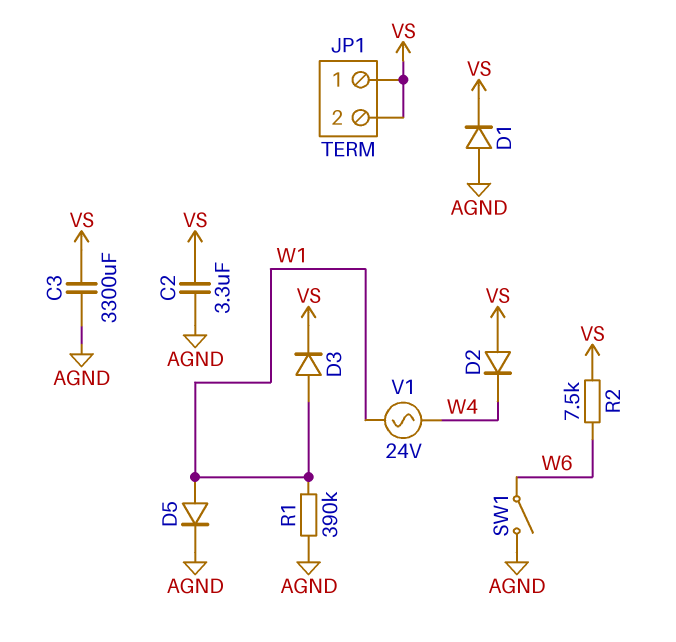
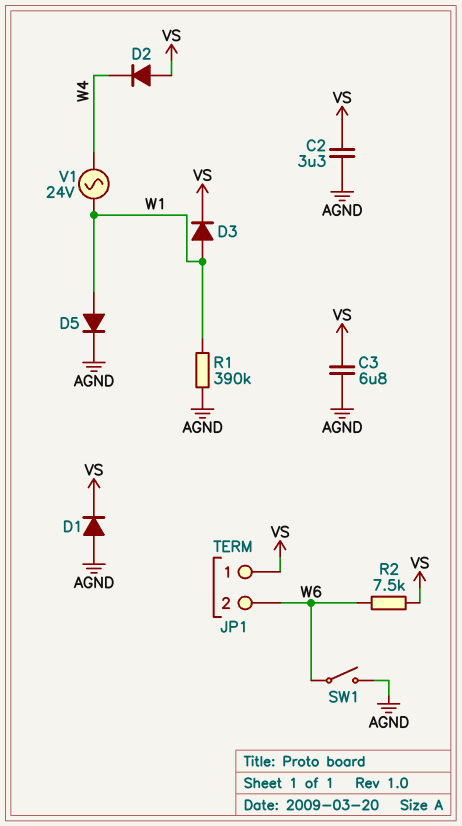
C3: 3300uF (AGND, VS) -> 6.8uF (AGND, VS)
JP1 pin 2: VS -> W6

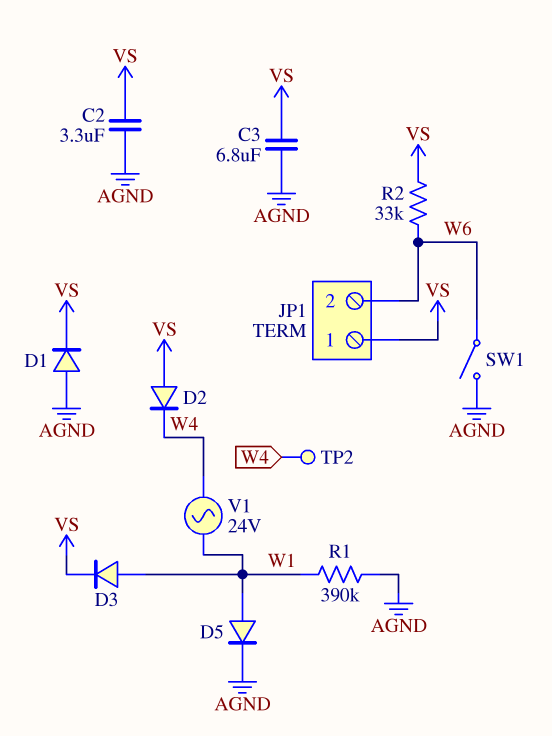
R2: 7.5k (VS, W6) -> 33k (VS, W6)
TP2: none -> test point (W4)

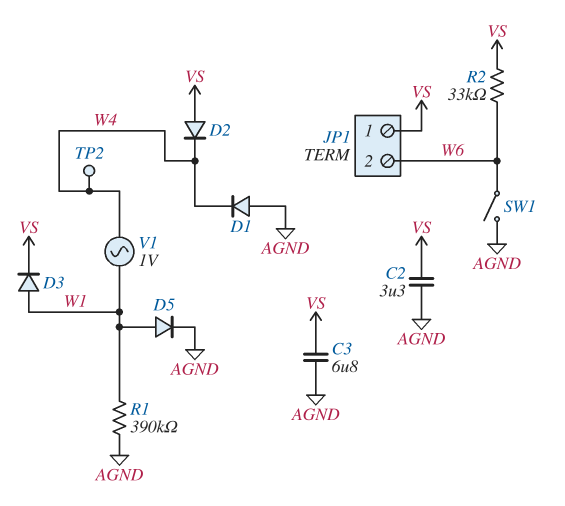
D1: diode (A AGND, K VS) -> diode (A AGND, K W4)
V1: AC 24V (W1, W4) -> AC 1V (W1, W4)

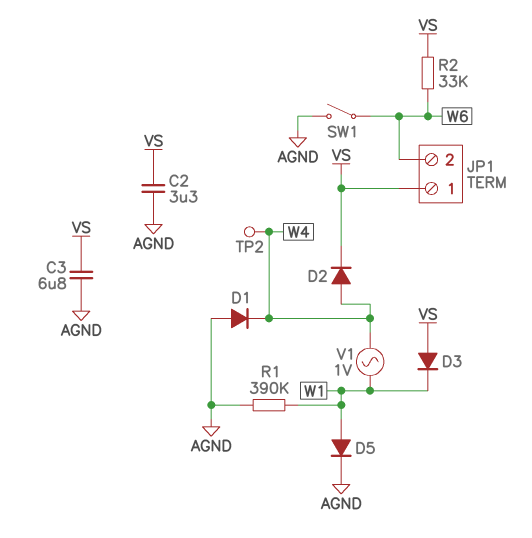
D2: diode (A VS, K W4) -> diode (A W4, K VS)
D3: diode (A W1, K VS) -> diode (A VS, K W1)

